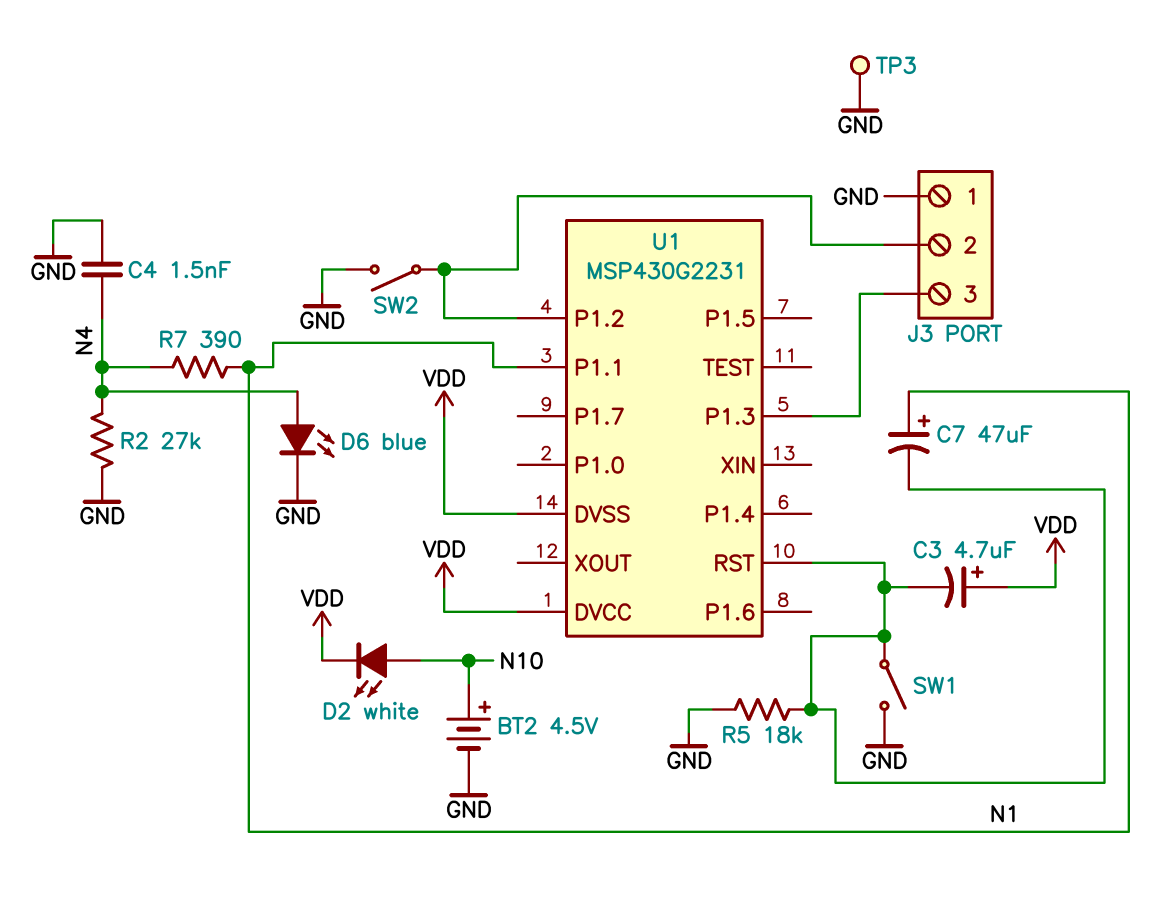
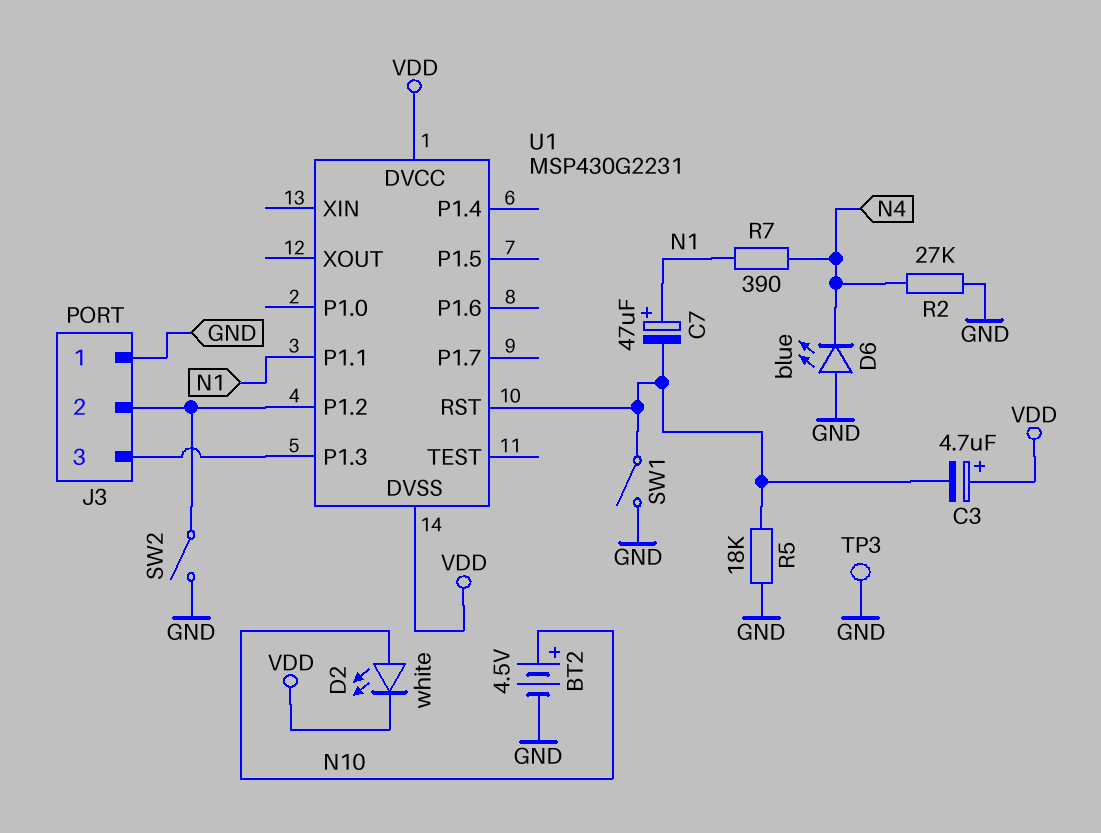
C4: 1.5nF (GND, N4) -> none
D6: LED blue (A N4, K GND) -> LED blue (A GND, K N4)

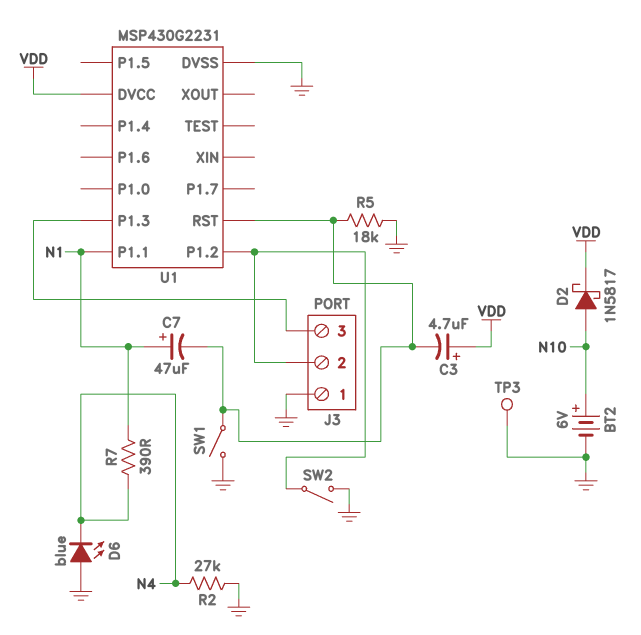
BT2: 4.5V (plus N10, minus GND) -> 6V (plus N10, minus GND)
D2: LED white (A N10, K VDD) -> schottky 1N5817 (A N10, K VDD)
U1 pin DVSS: VDD -> GND

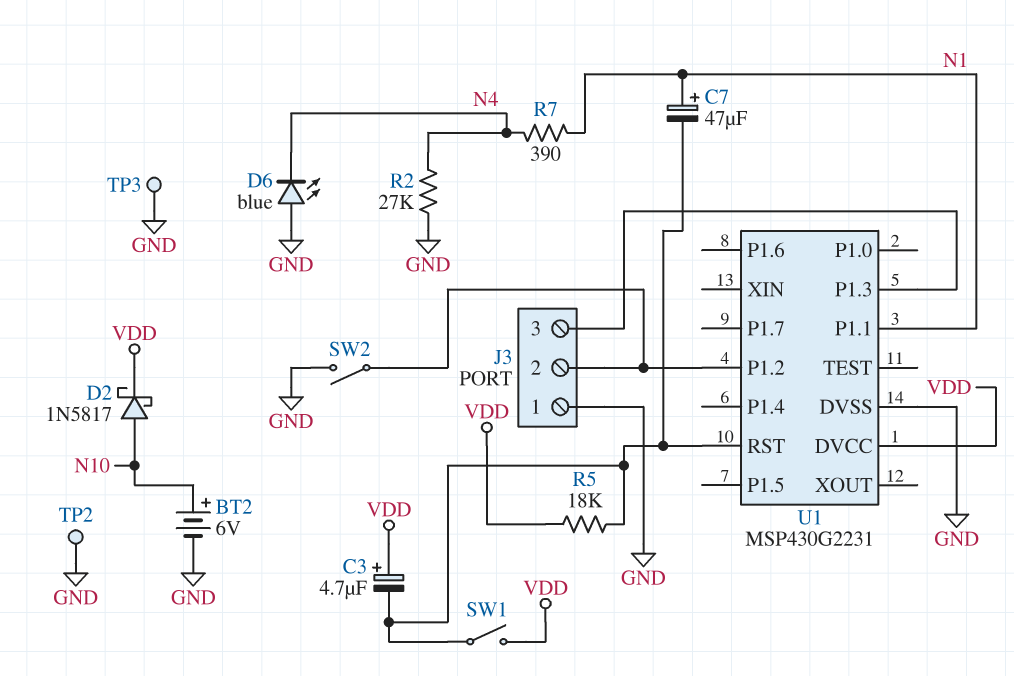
R5: 18k (GND, U1/RST) -> 18k (U1/RST, VDD)
SW1: switch (GND, U1/RST) -> switch (U1/RST, VDD)
TP2: none -> test point (GND)

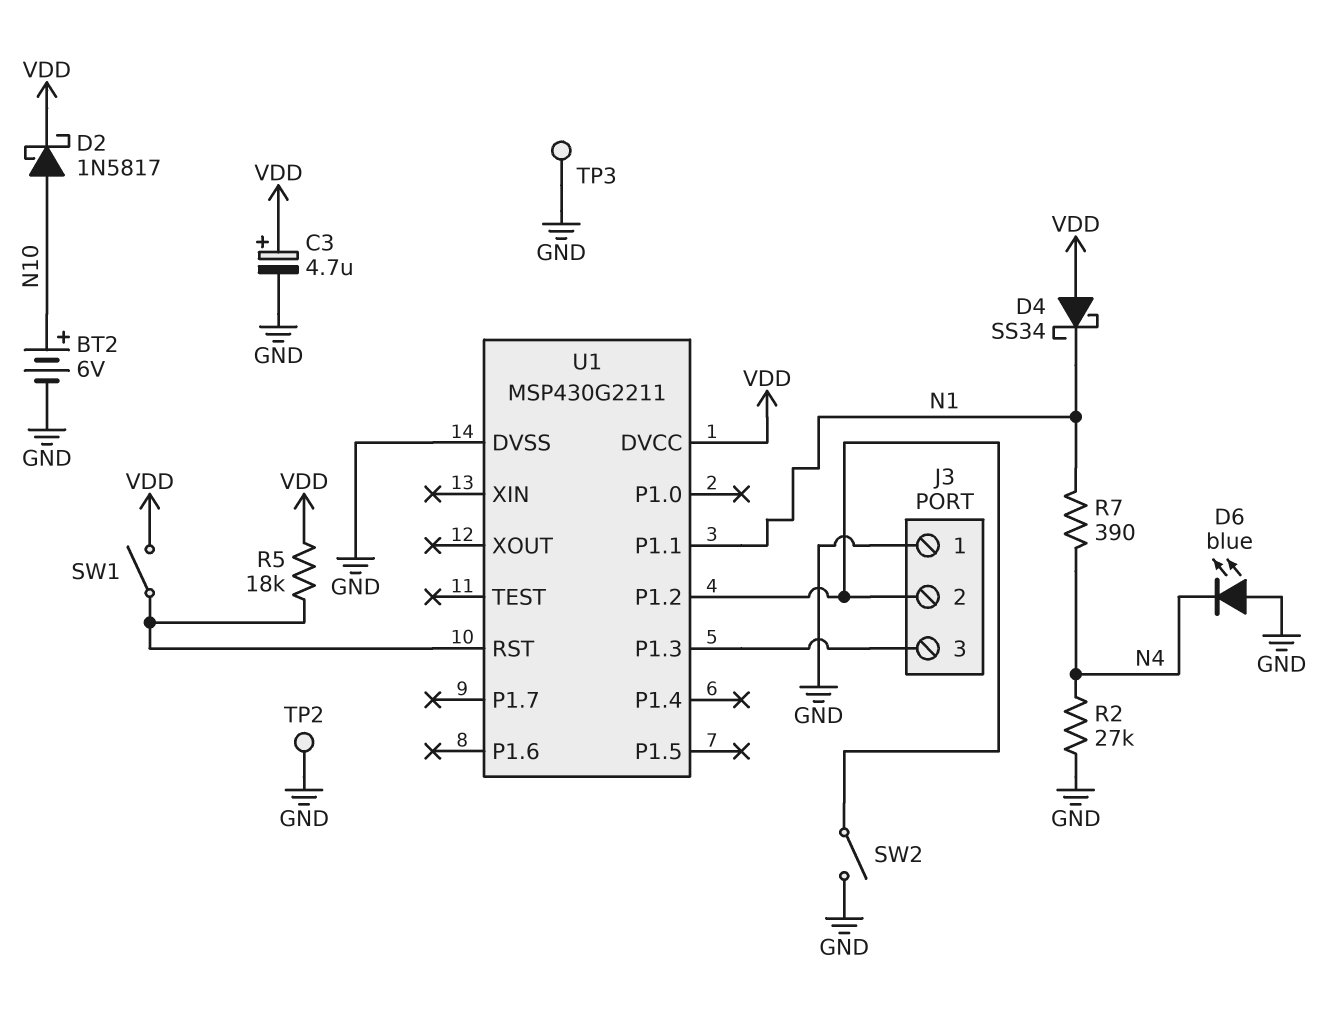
C3: 4.7uF (plus VDD, minus U1/RST) -> 4.7uF (plus VDD, minus GND)
C7: 47uF (plus N1, minus U1/RST) -> none
D4: none -> schottky SS34 (A VDD, K N1)
U1: MSP430G2231 -> MSP430G2211

